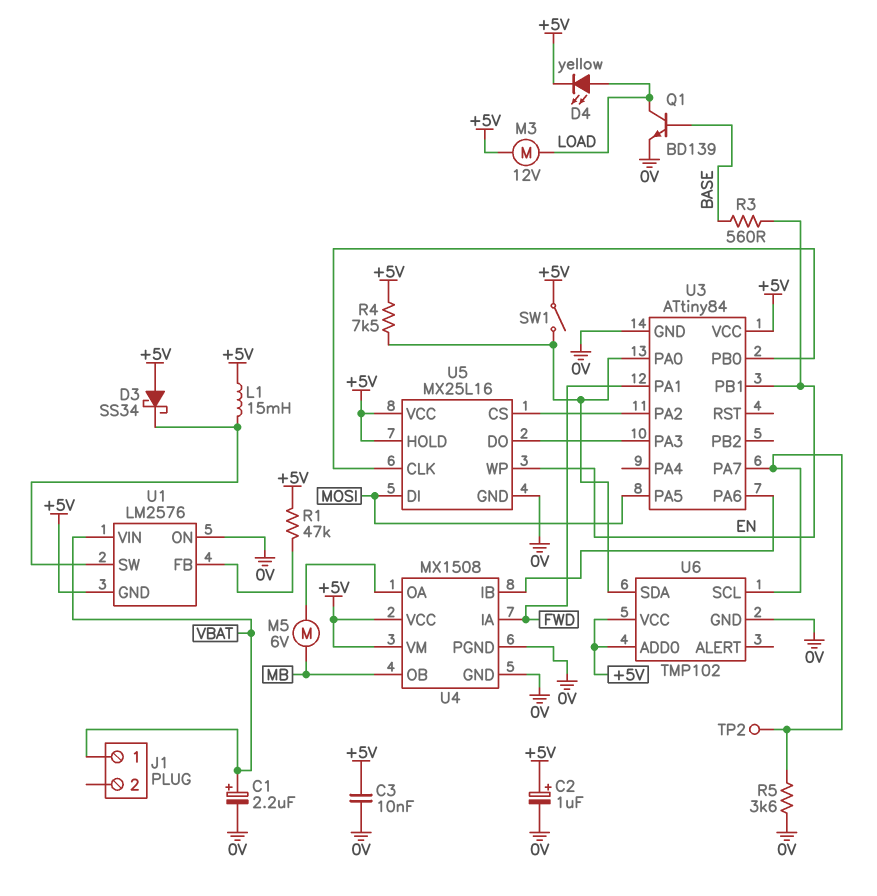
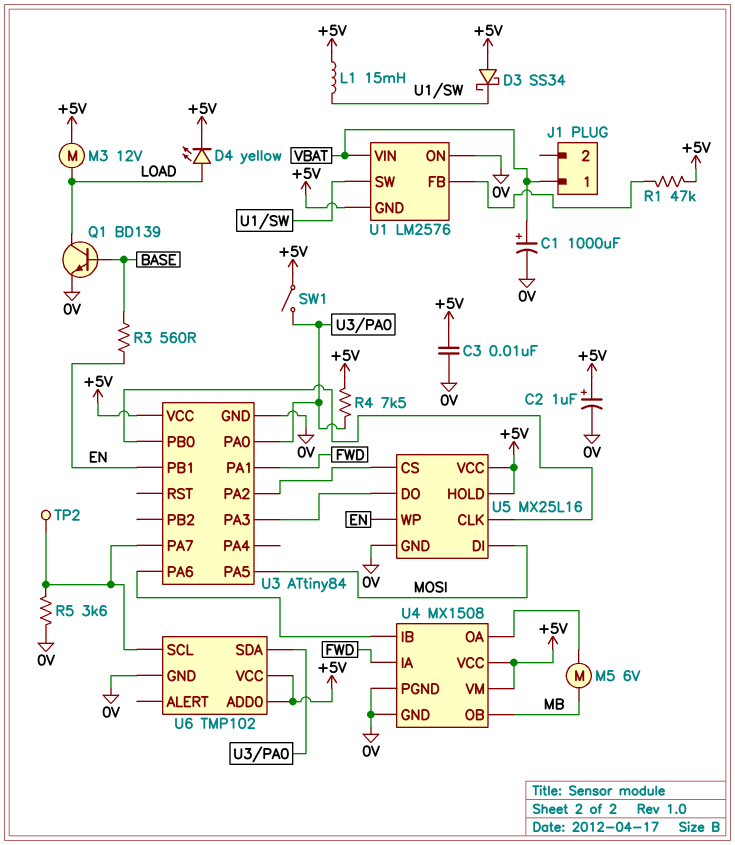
C1: 2.2uF (plus VBAT, minus 0V) -> 1000uF (plus VBAT, minus 0V)

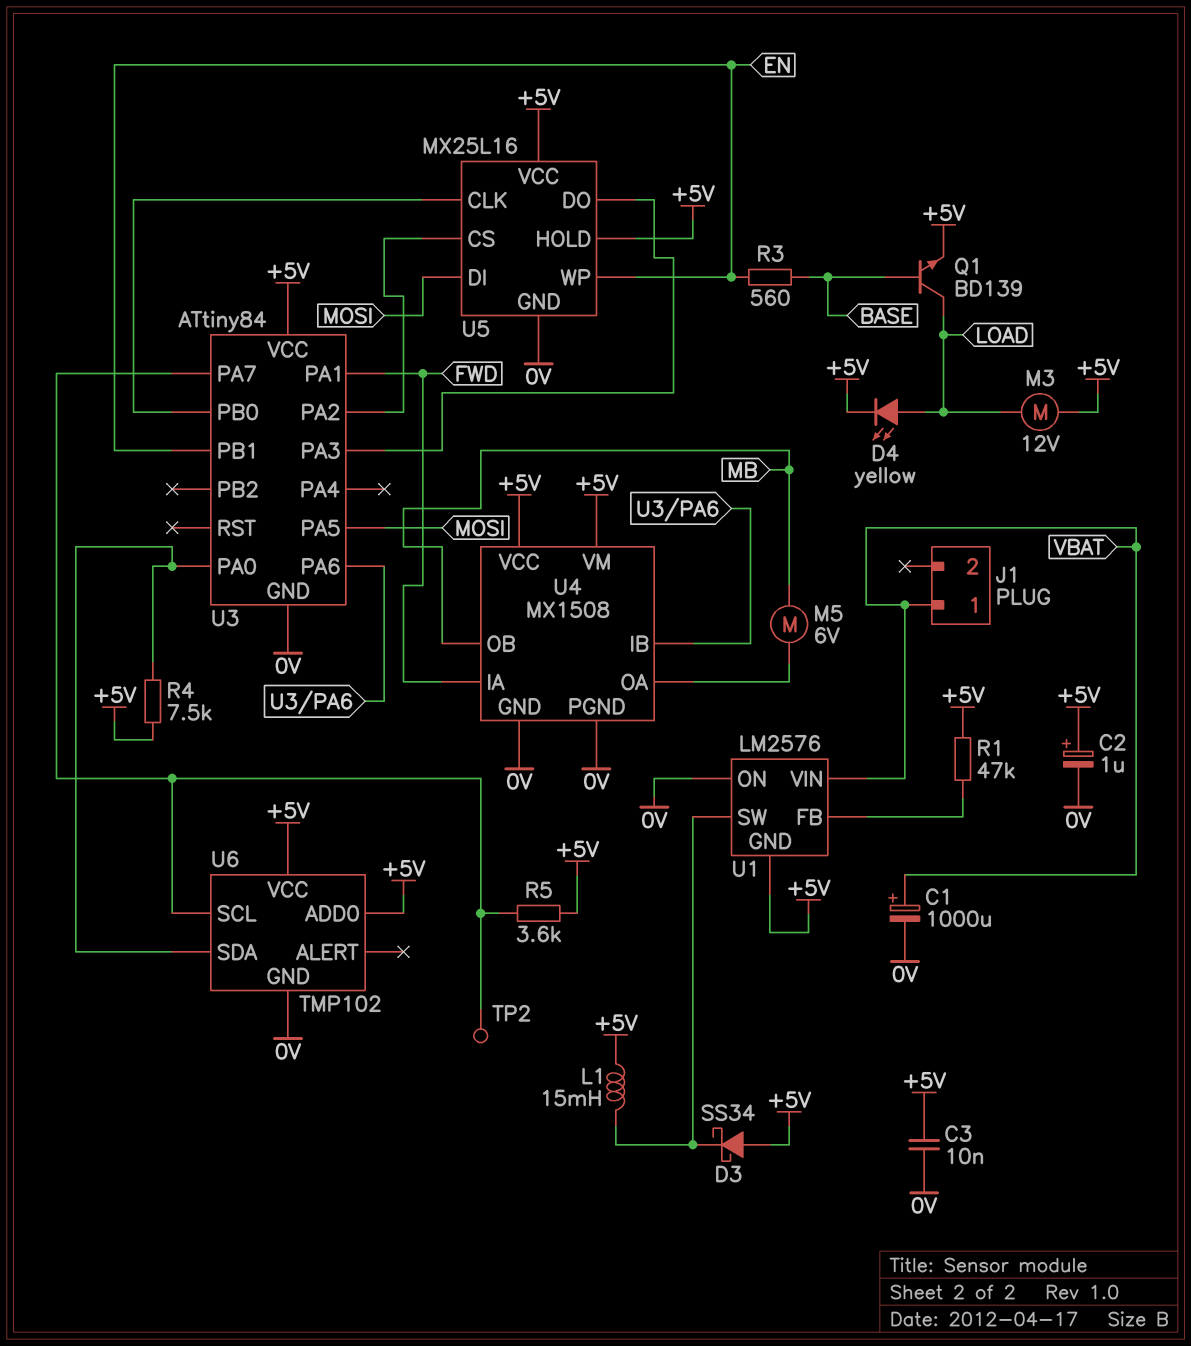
Q1: NPN BD139 (B BASE, C LOAD, E 0V) -> NPN BD139 (B BASE, C LOAD, E +5V)
R5: 3.6k (0V, U3/PA7) -> 3.6k (+5V, U3/PA7)
SW1: switch (+5V, U3/PA0) -> none

